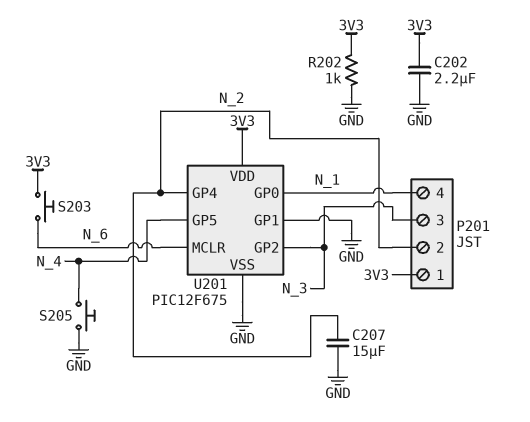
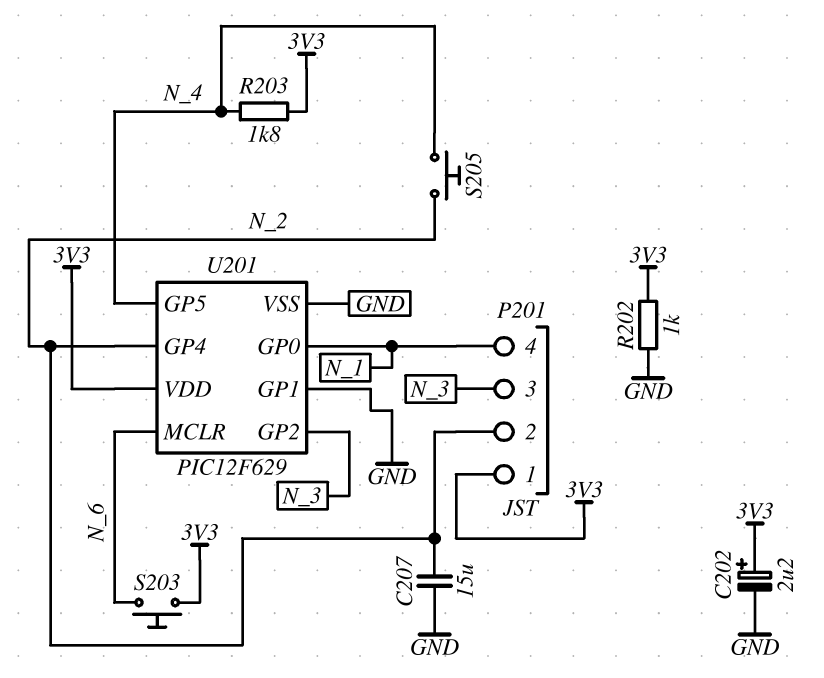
C202: 2.2uF (3V3, GND) -> 2.2uF (plus 3V3, minus GND)
R203: none -> 1.8k (3V3, N_4)
S205: button (GND, N_4) -> button (N_2, N_4)
U201: PIC12F675 -> PIC12F629

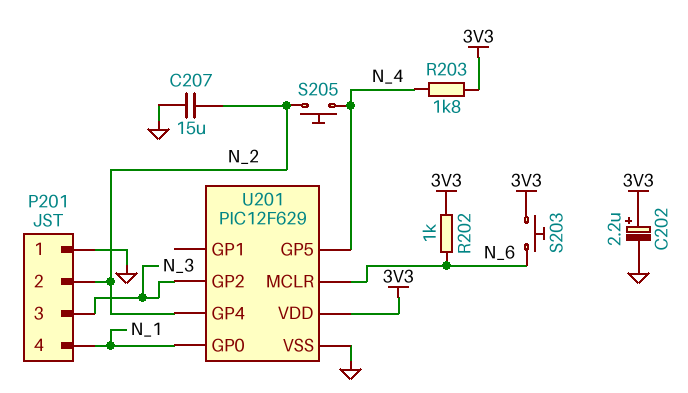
P201 pin 1: 3V3 -> GND
R202: 1k (3V3, GND) -> 1k (3V3, N_6)
U201 pin GP1: GND -> none

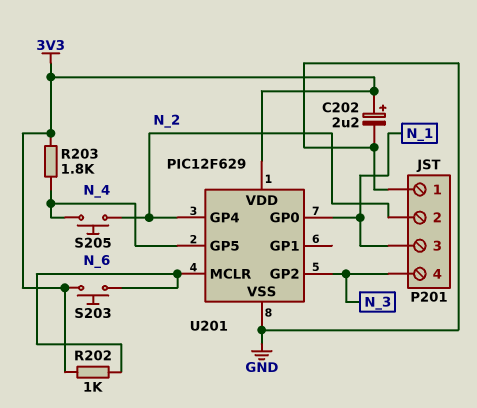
C207: 15uF (GND, N_2) -> none
P201 pin 3: N_3 -> N_1
P201 pin 4: N_1 -> N_3

